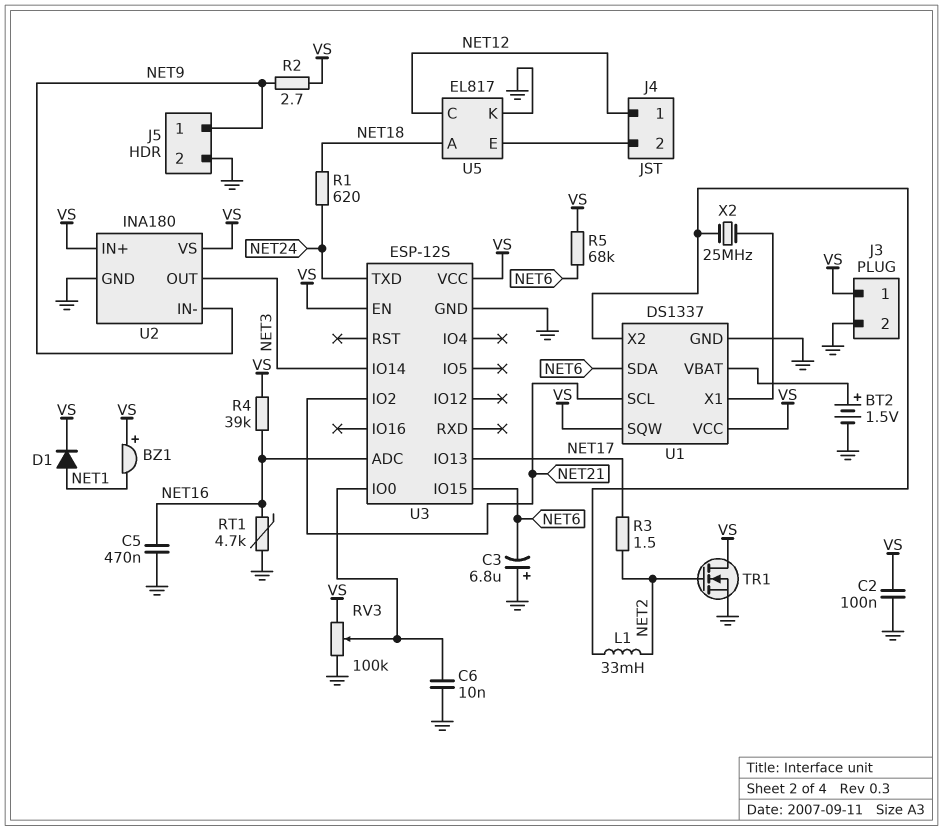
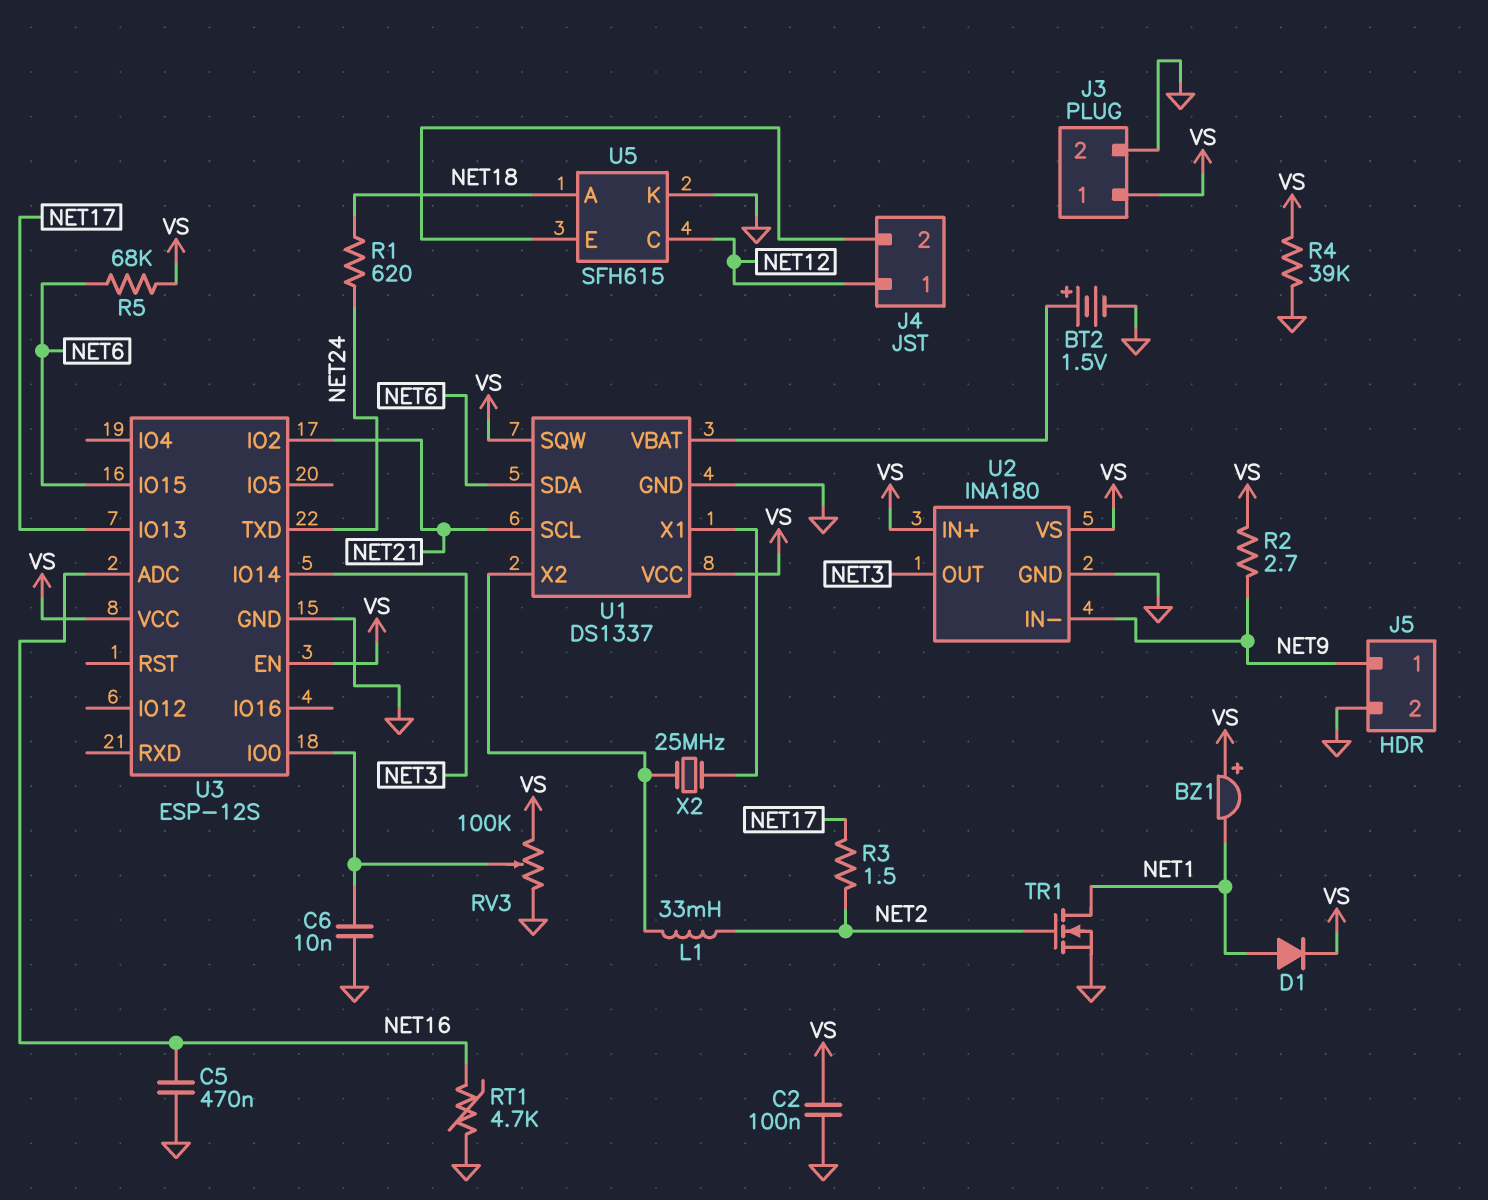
C3: 6.8uF (plus GND, minus NET6) -> none
R4: 39k (NET16, VS) -> 39k (GND, VS)
TR1: NMOS (G NET2, D VS, S GND) -> NMOS (G NET2, D NET1, S GND)
U5: EL817 -> SFH615

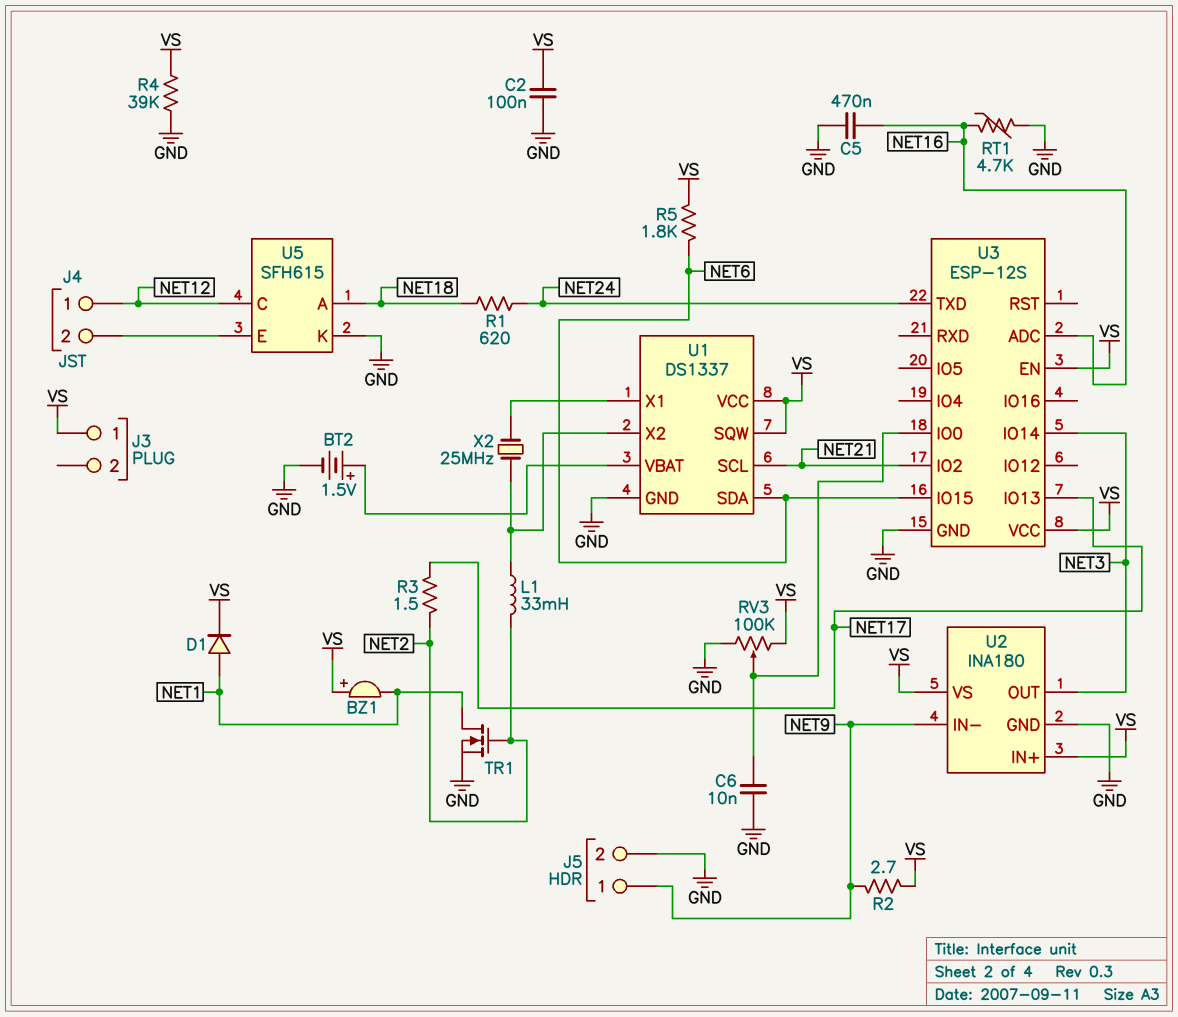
J3 pin 2: GND -> none
R5: 68k (NET6, VS) -> 1.8k (NET6, VS)

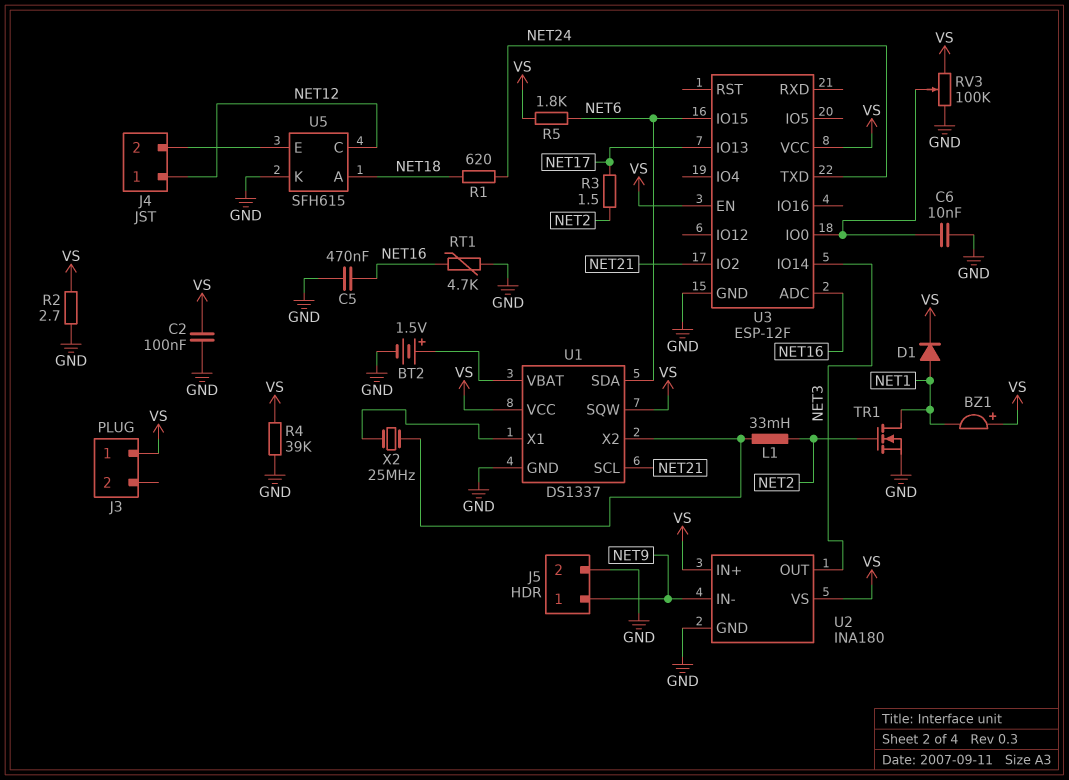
R2: 2.7 (NET9, VS) -> 2.7 (GND, VS)
U3: ESP-12S -> ESP-12F

